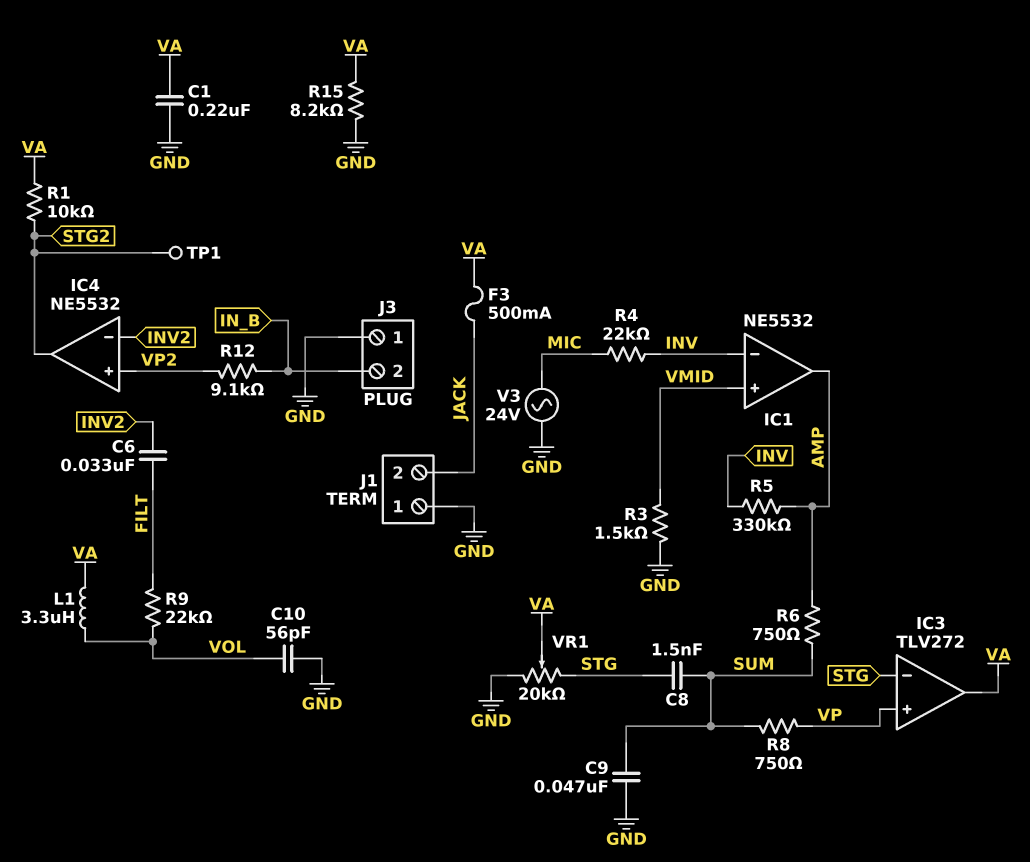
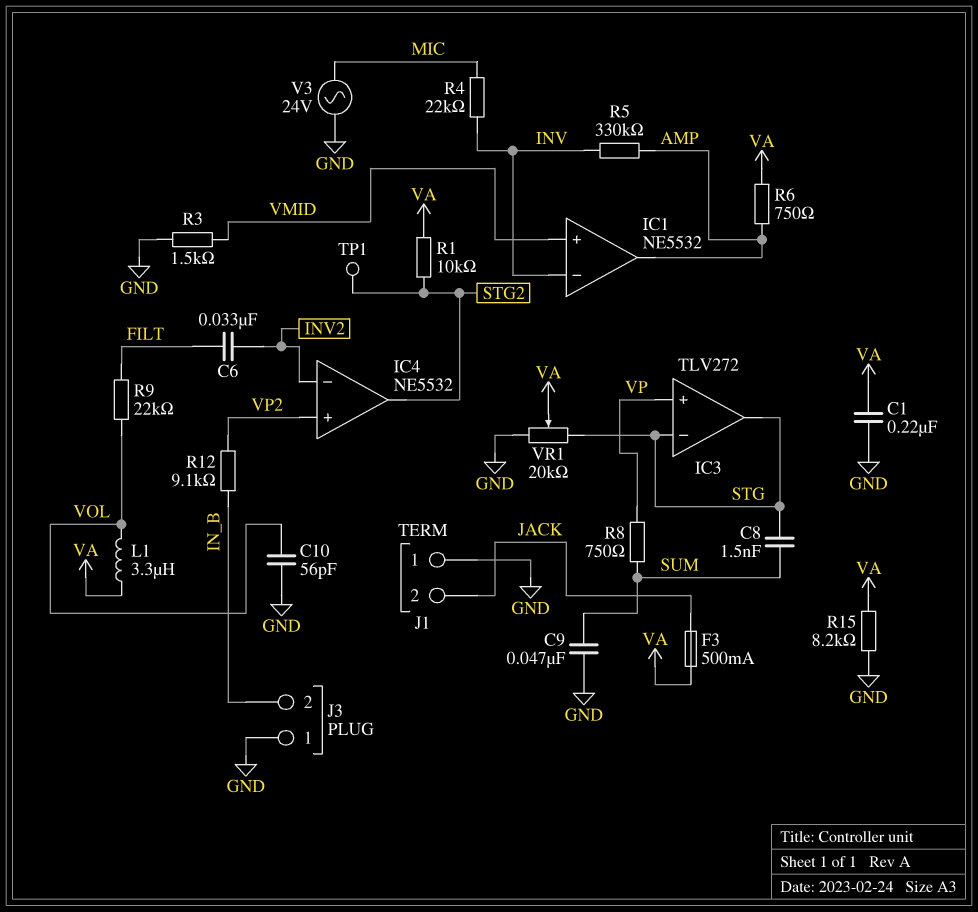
IC3 pin out: VA -> STG
R6: 750 (AMP, SUM) -> 750 (AMP, VA)

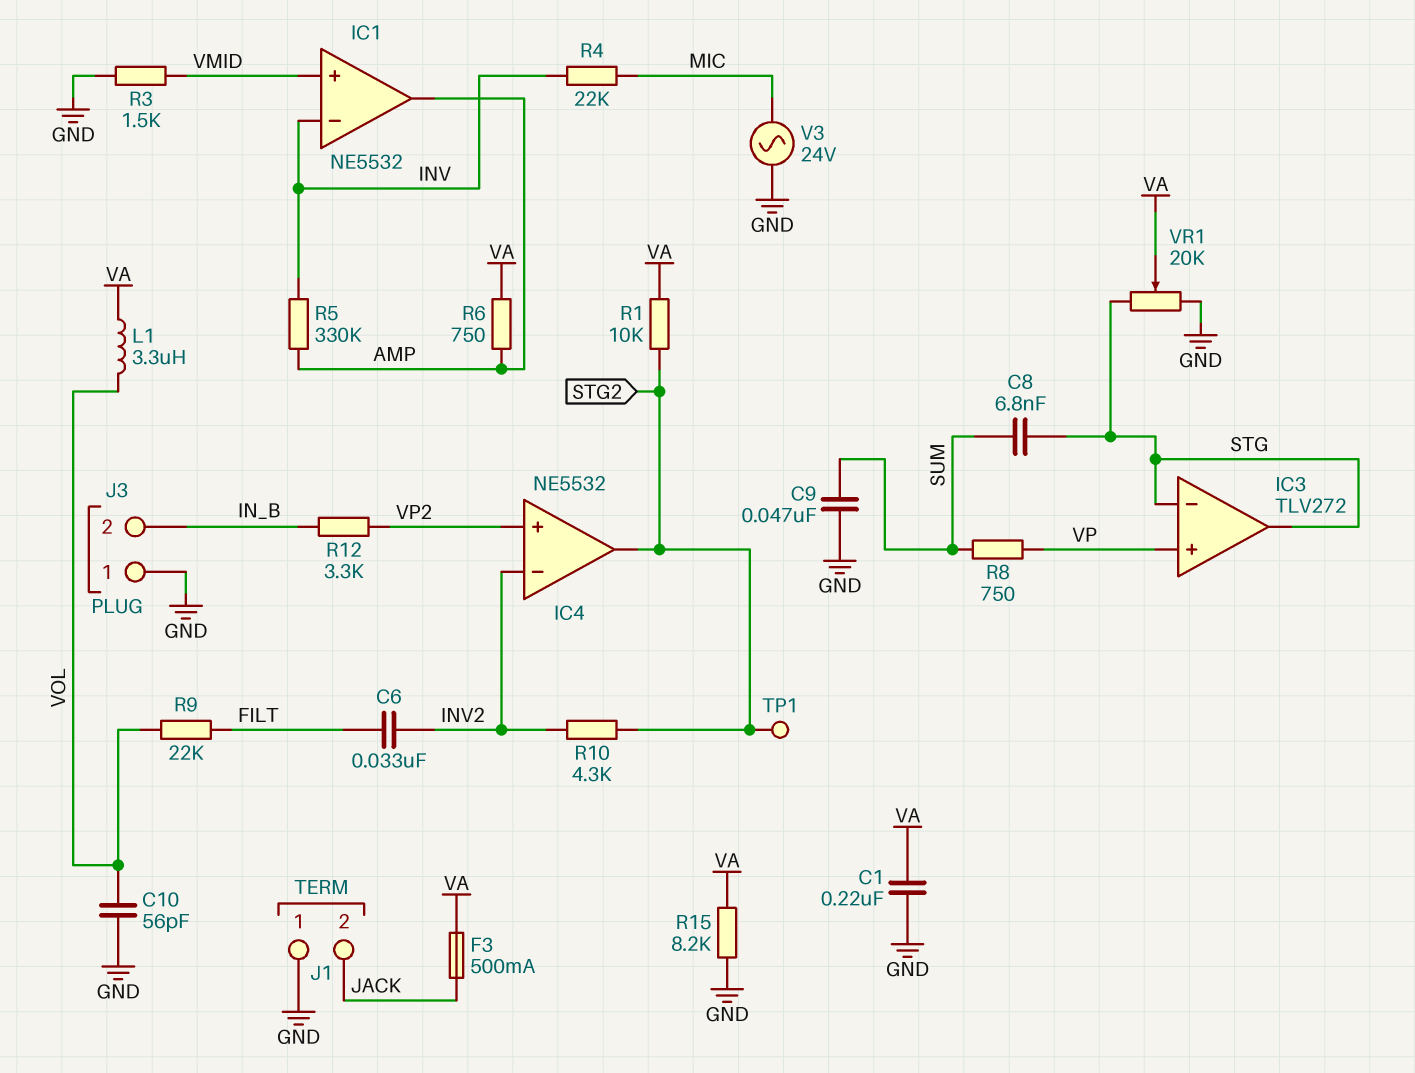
C8: 1.5nF (STG, SUM) -> 6.8nF (STG, SUM)
R10: none -> 4.3k (INV2, STG2)
R12: 9.1k (IN_B, VP2) -> 3.3k (IN_B, VP2)

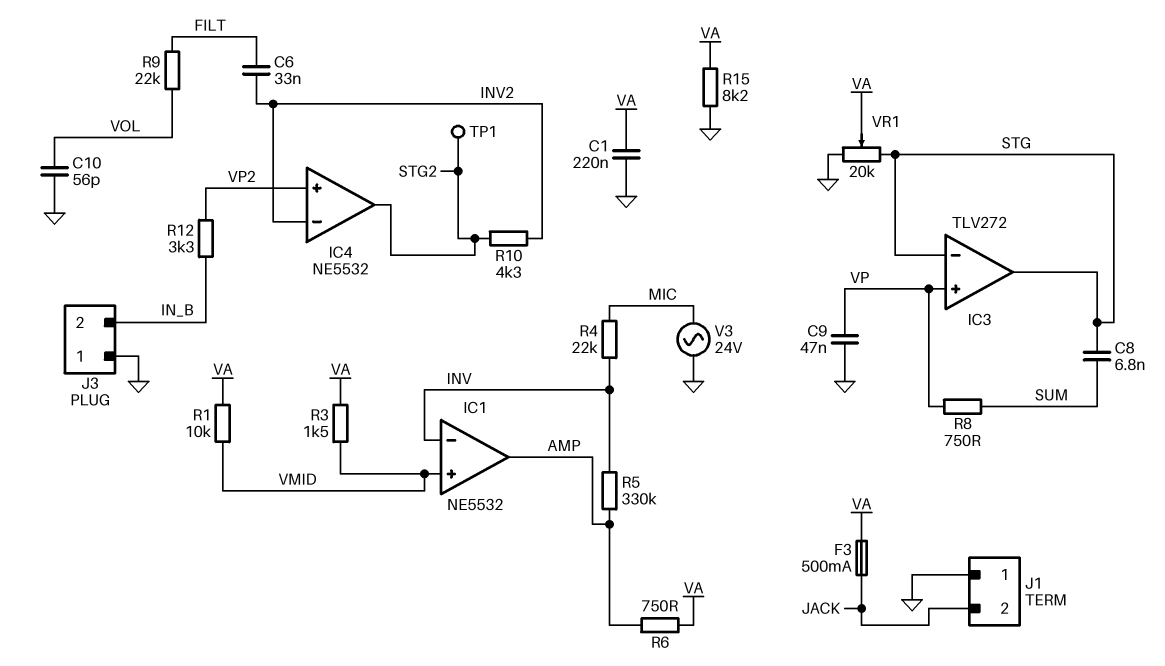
C9: 47nF (GND, SUM) -> 47nF (GND, VP)
L1: 3.3uH (VA, VOL) -> none
R1: 10k (STG2, VA) -> 10k (VA, VMID)
R3: 1.5k (GND, VMID) -> 1.5k (VA, VMID)

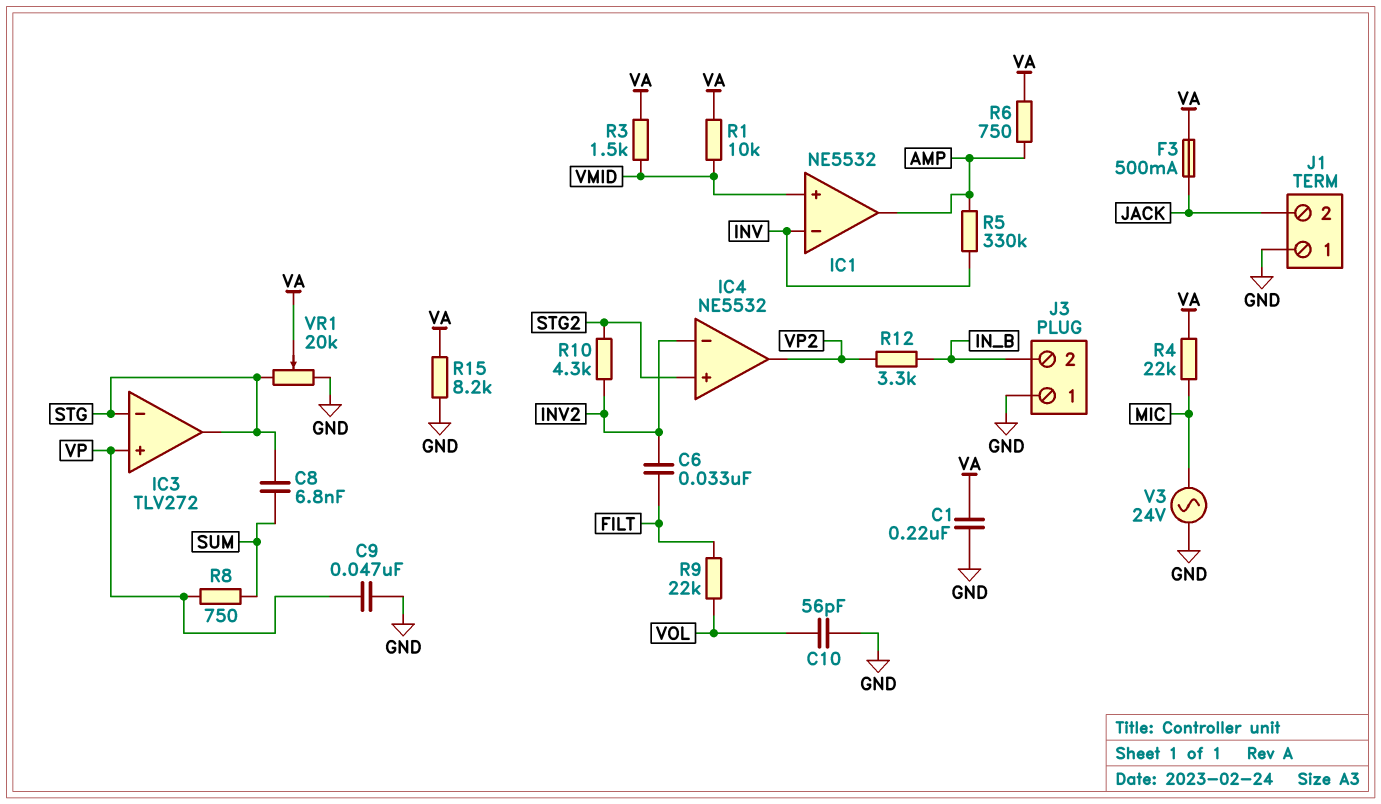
IC4 pin in+: VP2 -> STG2
IC4 pin out: STG2 -> VP2
R4: 22k (INV, MIC) -> 22k (MIC, VA)
TP1: test point (STG2) -> none

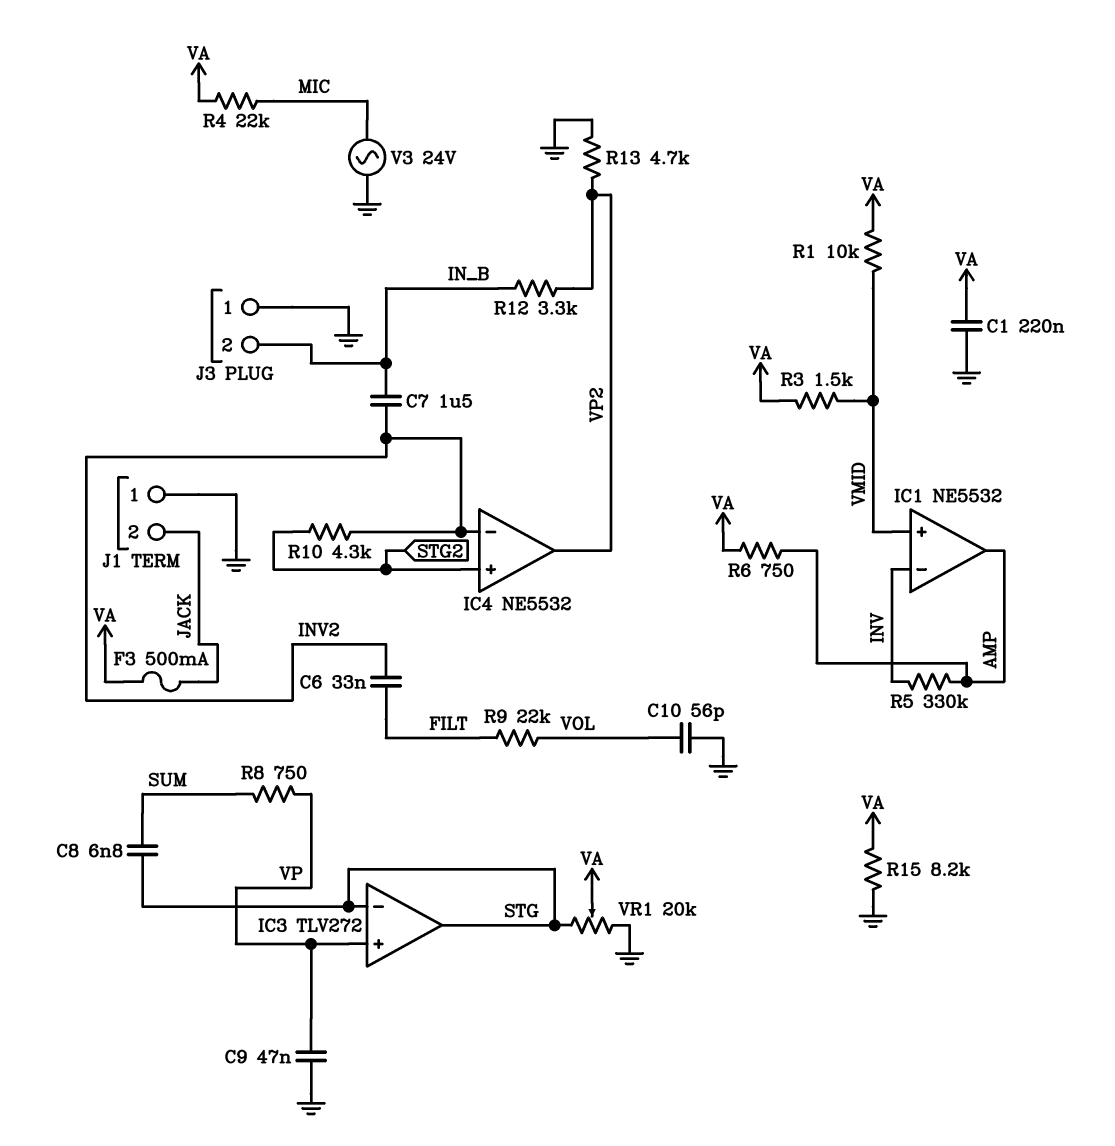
C7: none -> 1.5uF (INV2, IN_B)
R13: none -> 4.7k (GND, VP2)

